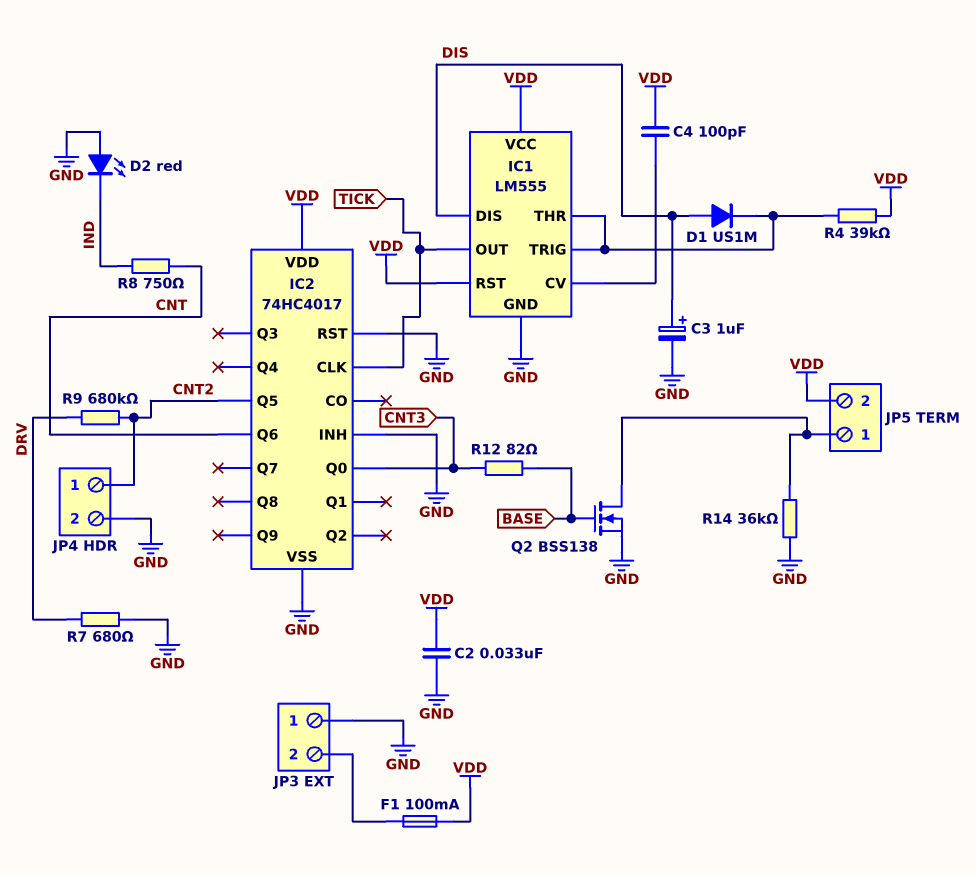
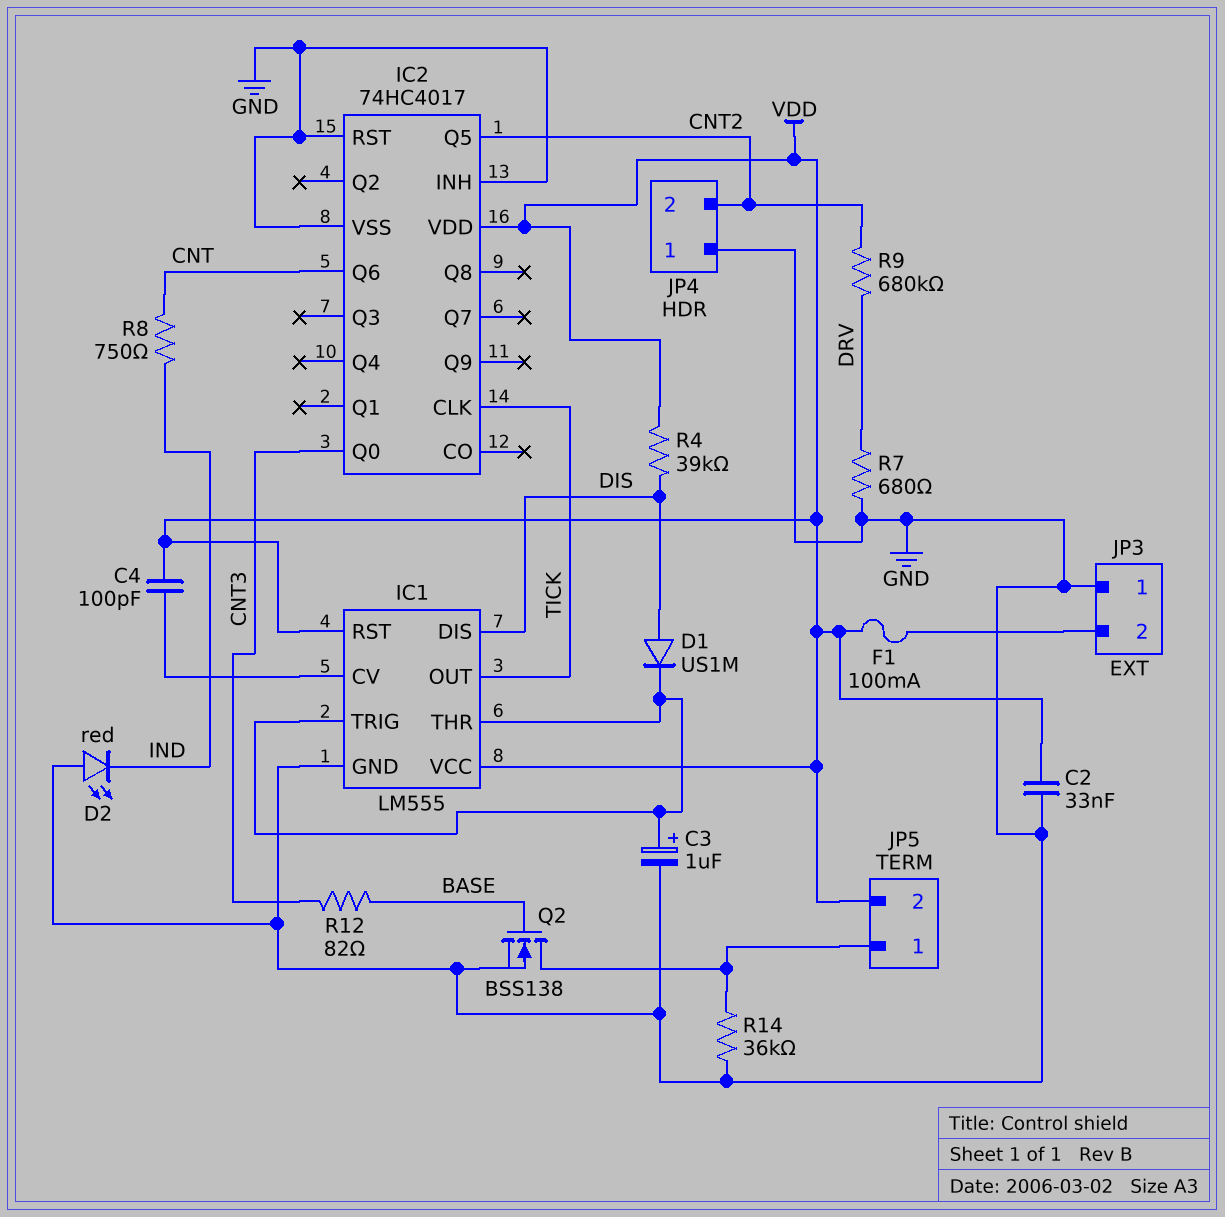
C3: 1uF (plus DIS, minus GND) -> 1uF (plus IC1/THR, minus GND)
JP4 pin 1: CNT2 -> GND
JP4 pin 2: GND -> CNT2
R4: 39k (IC1/THR, VDD) -> 39k (DIS, VDD)

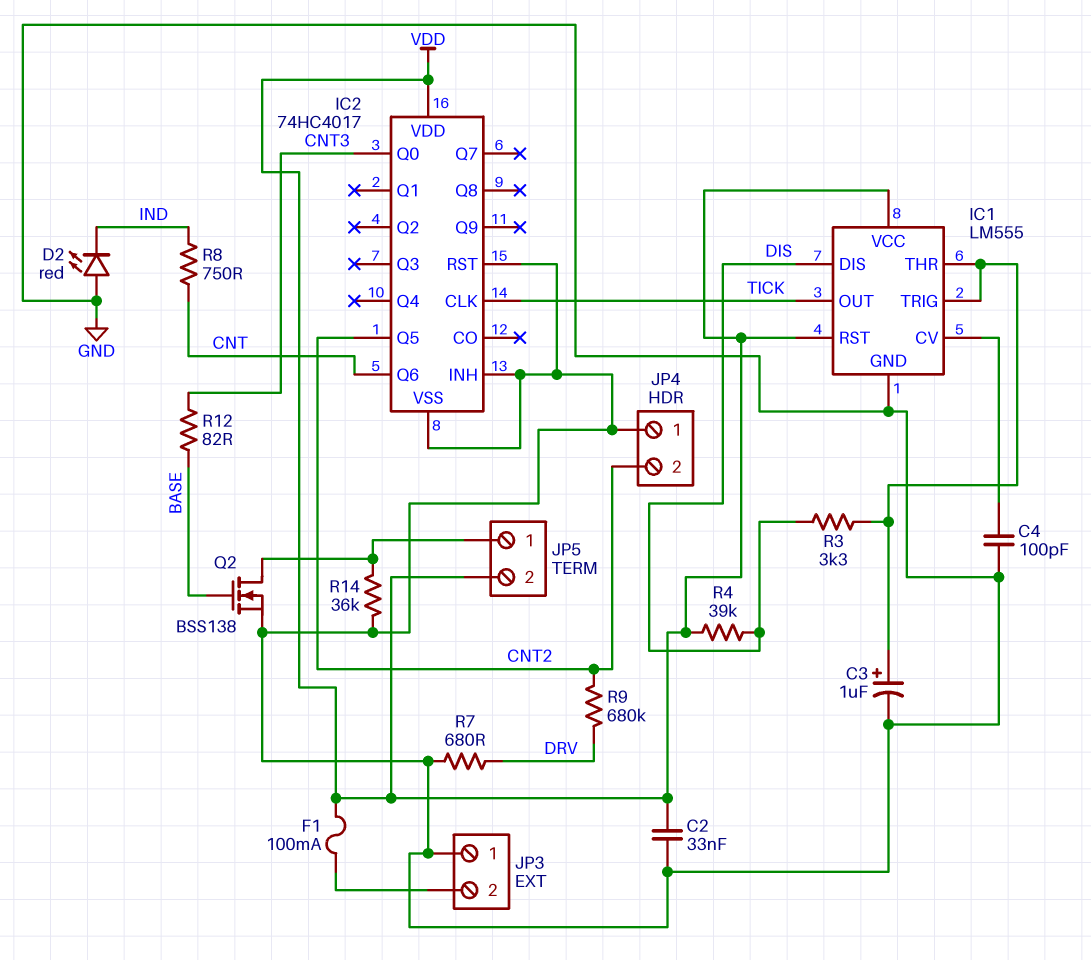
C4: 100pF (IC1/CV, VDD) -> 100pF (GND, IC1/CV)
D1: diode US1M (A DIS, K IC1/THR) -> none
R3: none -> 3.3k (DIS, IC1/THR)

